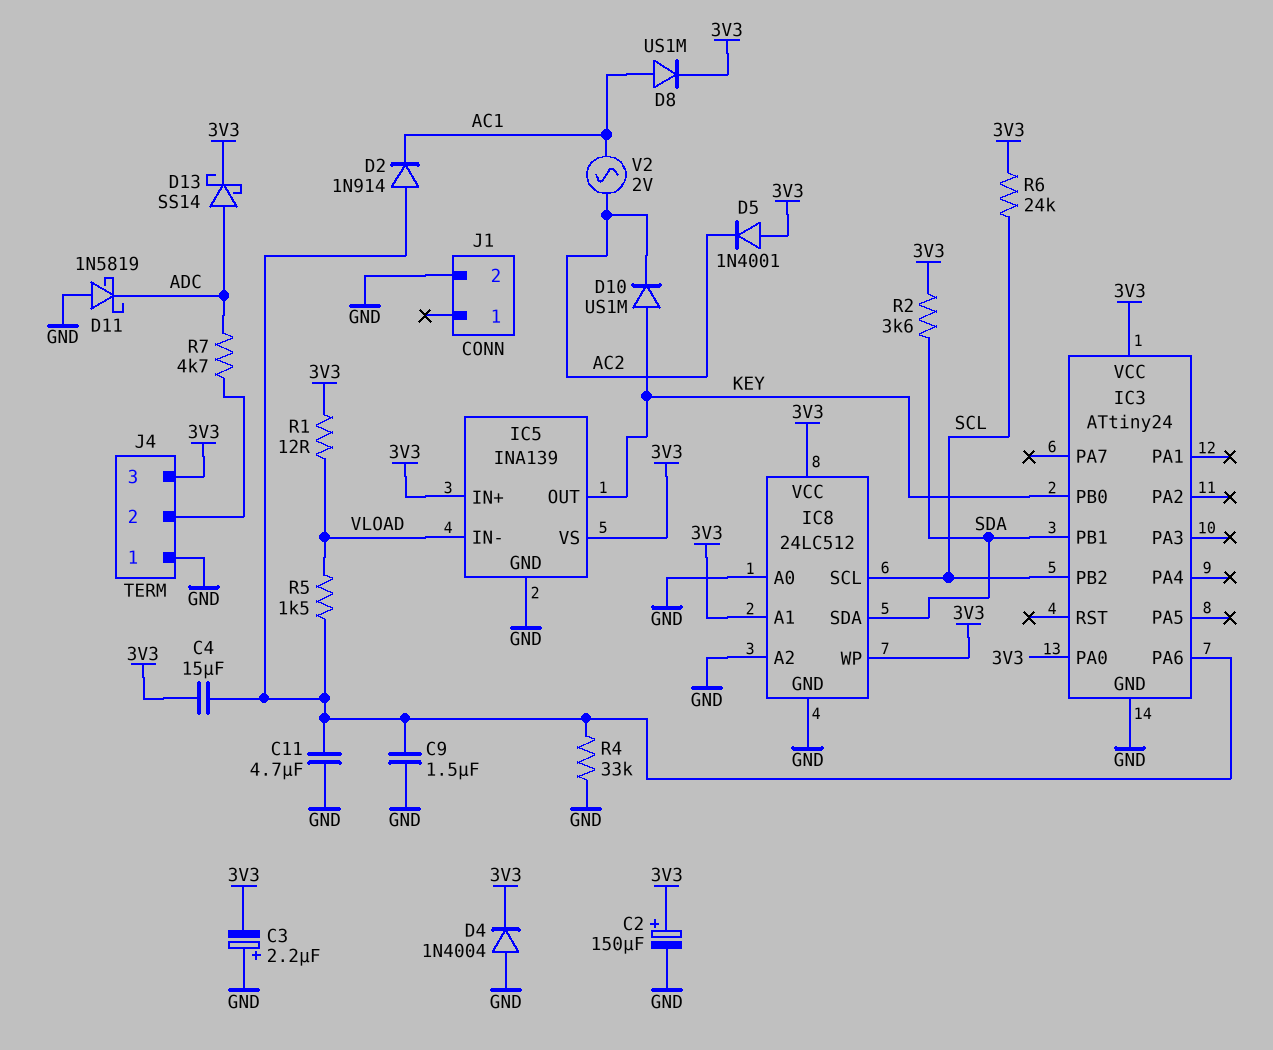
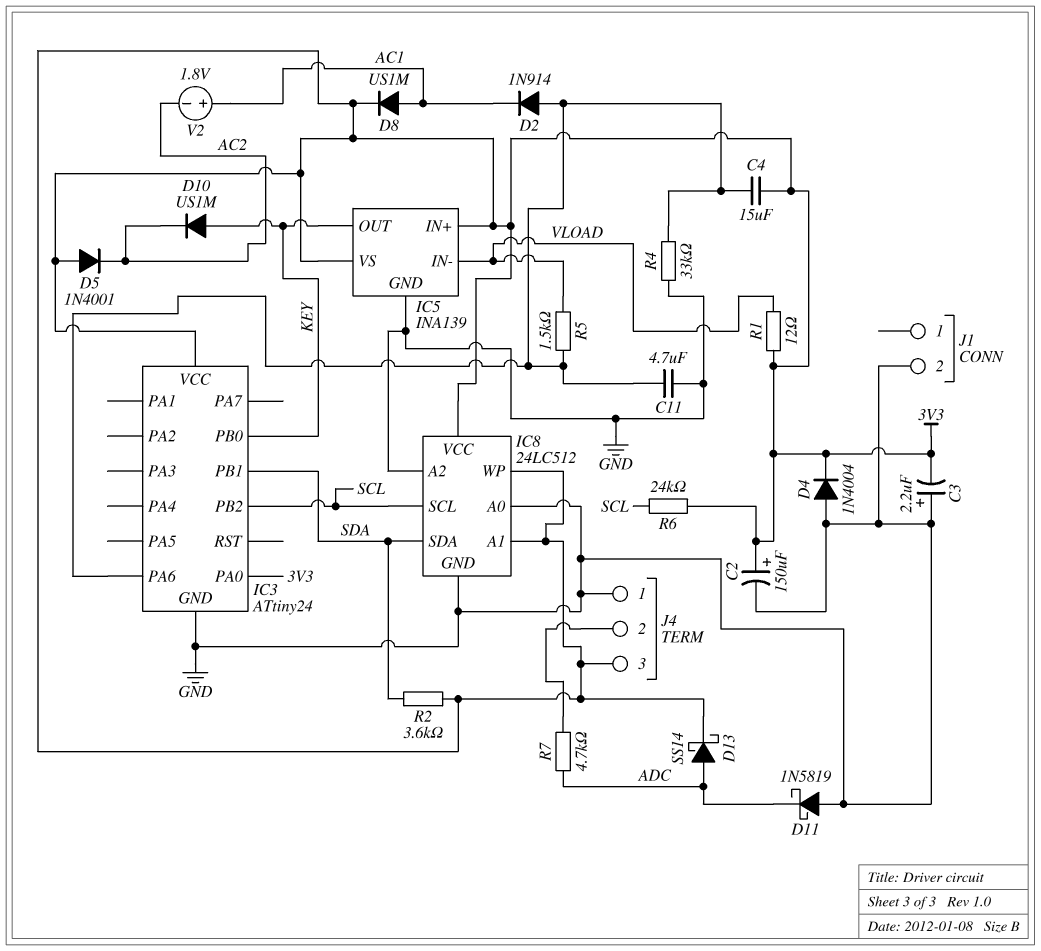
C9: 1.5uF (GND, IC3/PA6) -> none
V2: AC 2V (AC1, AC2) -> 1.8V (plus AC1, minus AC2)

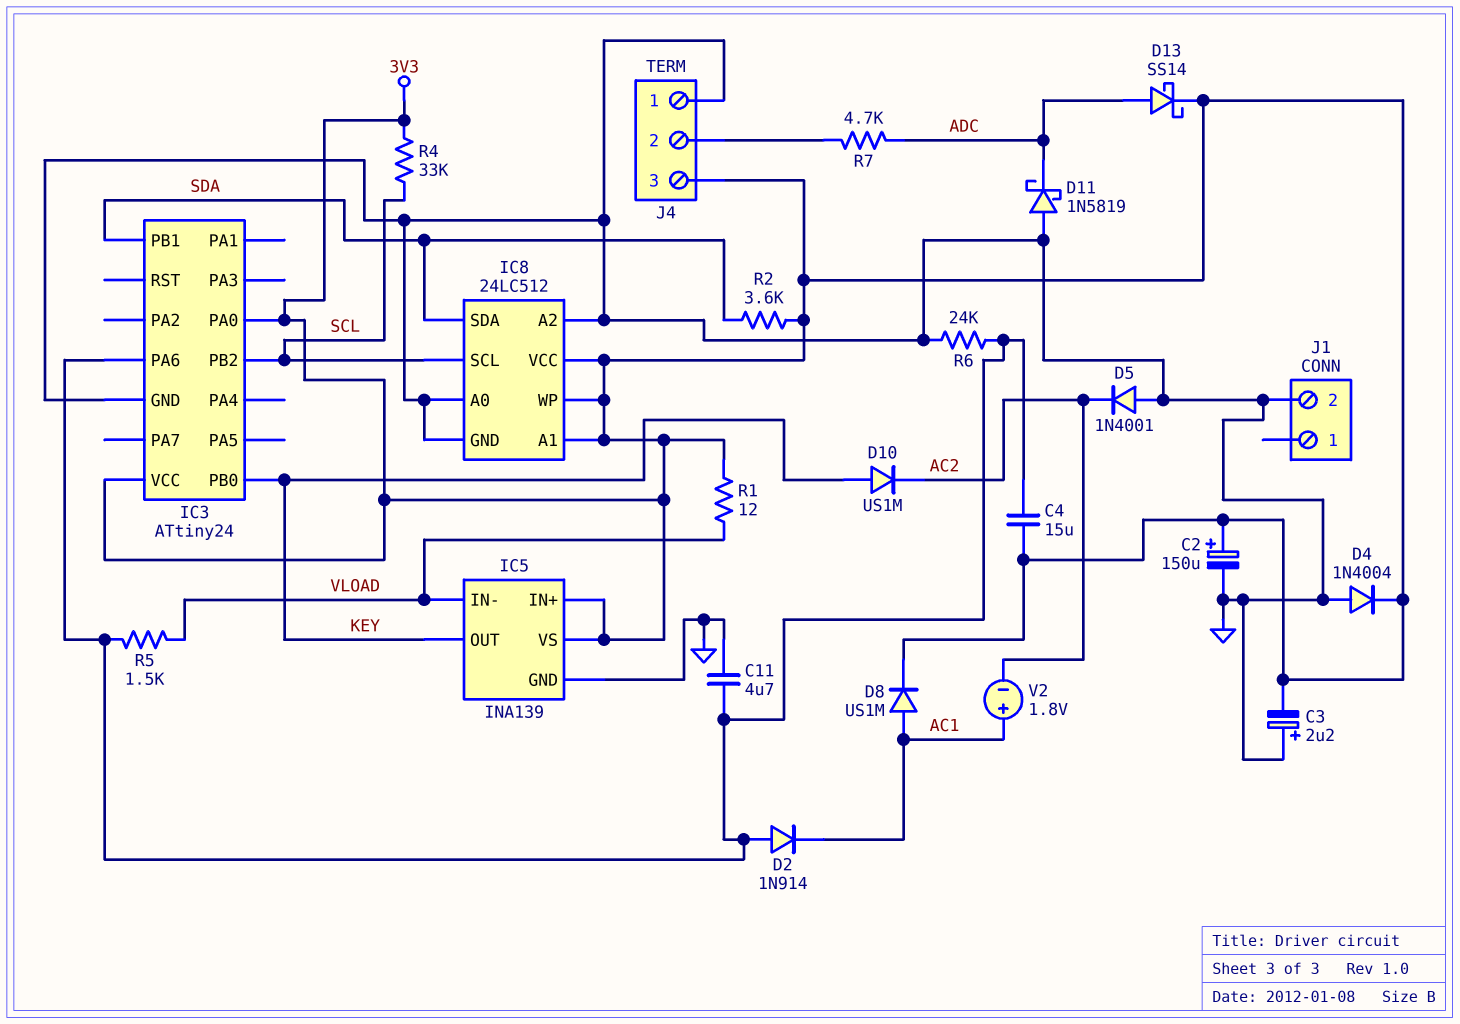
D5: diode 1N4001 (A 3V3, K AC2) -> diode 1N4001 (A GND, K AC2)
R4: 33k (GND, IC3/PA6) -> 33k (3V3, SCL)
R6: 24k (3V3, SCL) -> 24k (GND, IC3/PA6)

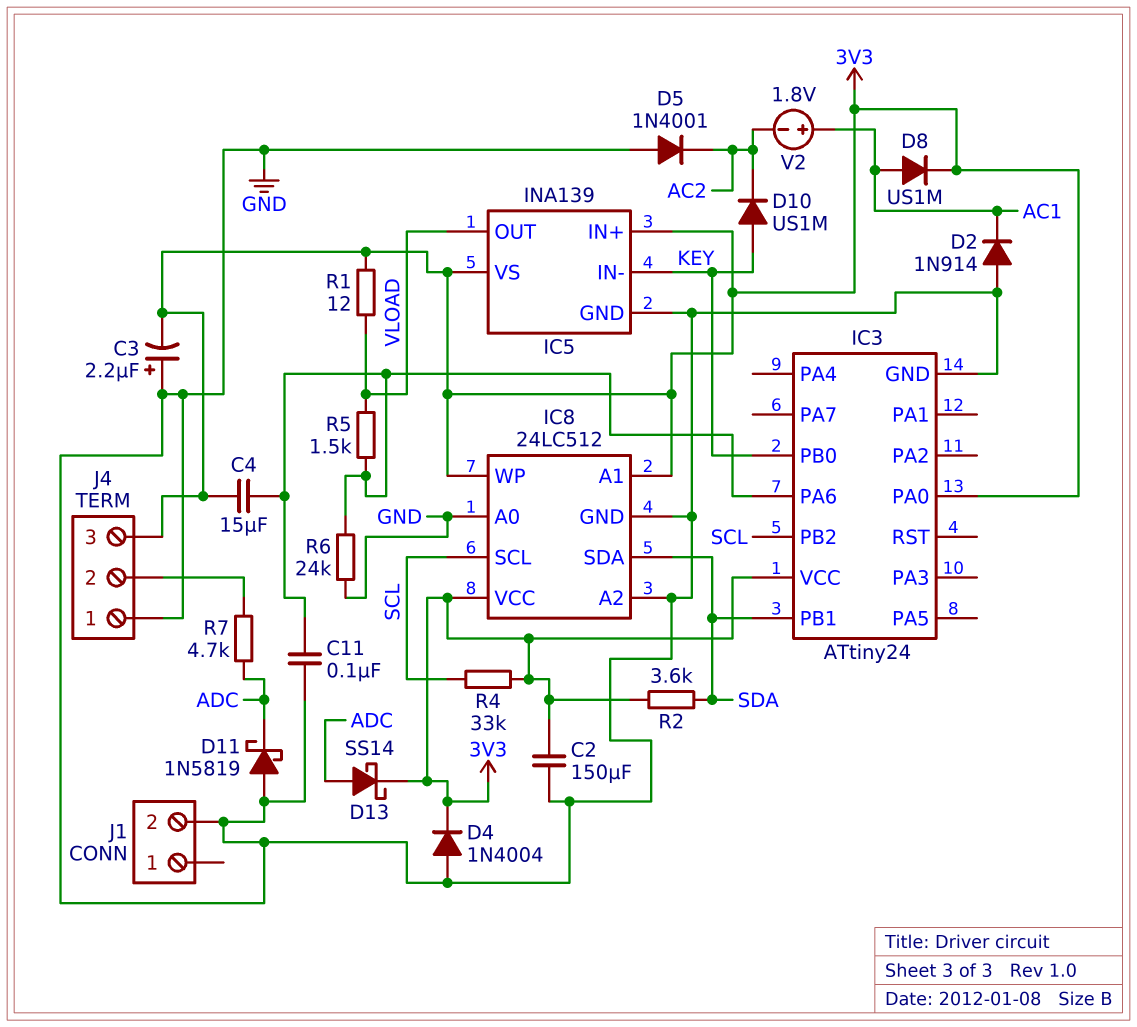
C2: 150uF (plus 3V3, minus GND) -> 150uF (3V3, GND)
C11: 4.7uF (GND, IC3/PA6) -> 100nF (GND, IC3/PA6)
D2: diode 1N914 (A IC3/PA6, K AC1) -> diode 1N914 (A GND, K AC1)
IC5 pin IN-: VLOAD -> KEY
IC5 pin OUT: KEY -> VLOAD

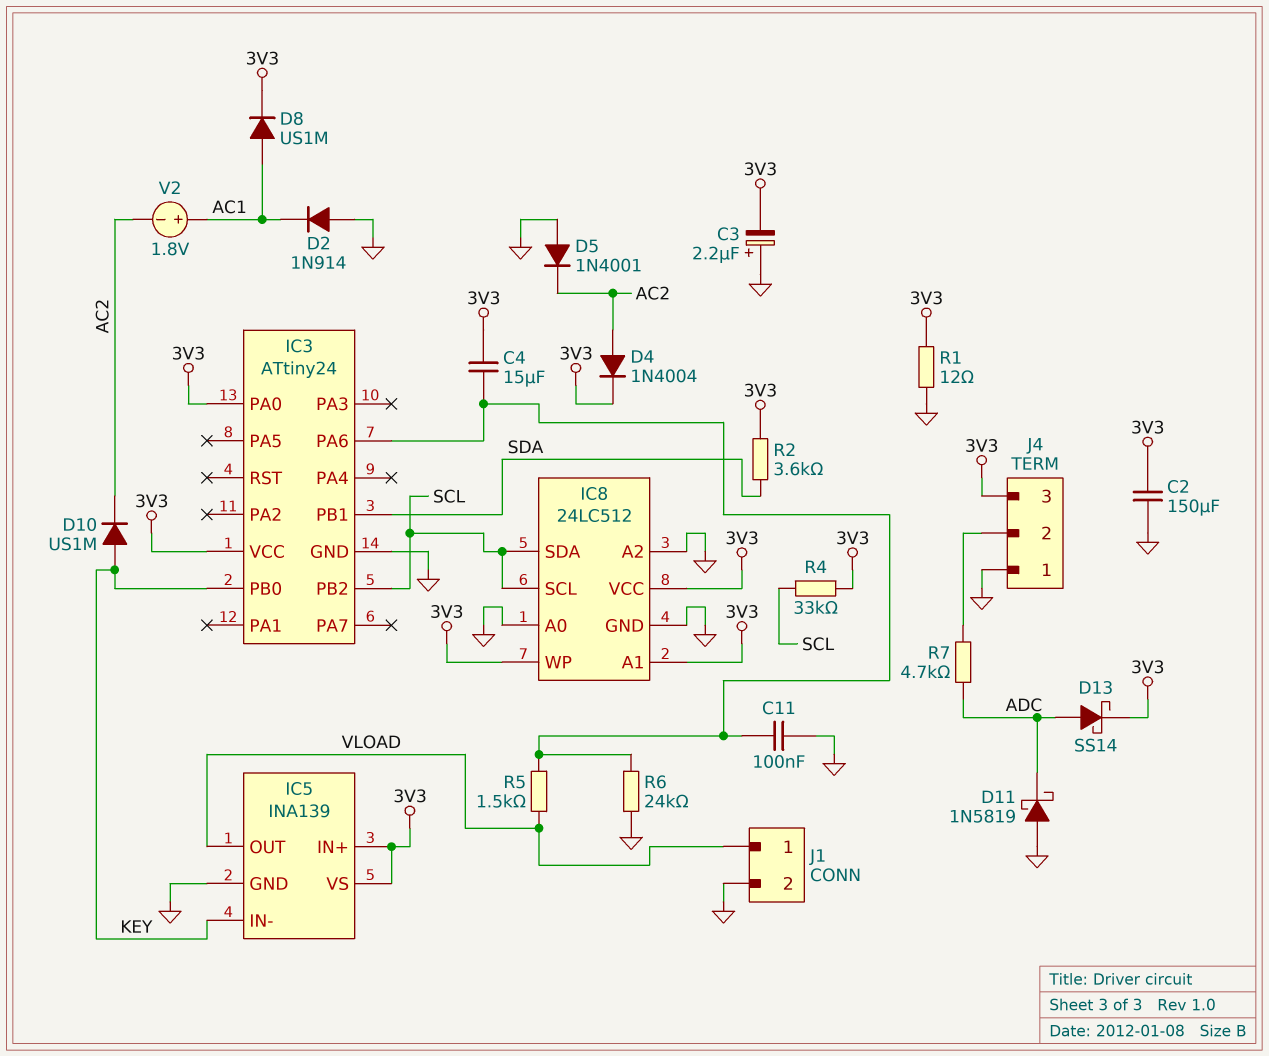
D4: diode 1N4004 (A GND, K 3V3) -> diode 1N4004 (A AC2, K 3V3)
IC8 pin SDA: SDA -> SCL
J1 pin 1: none -> VLOAD
R1: 12 (3V3, VLOAD) -> 12 (3V3, GND)

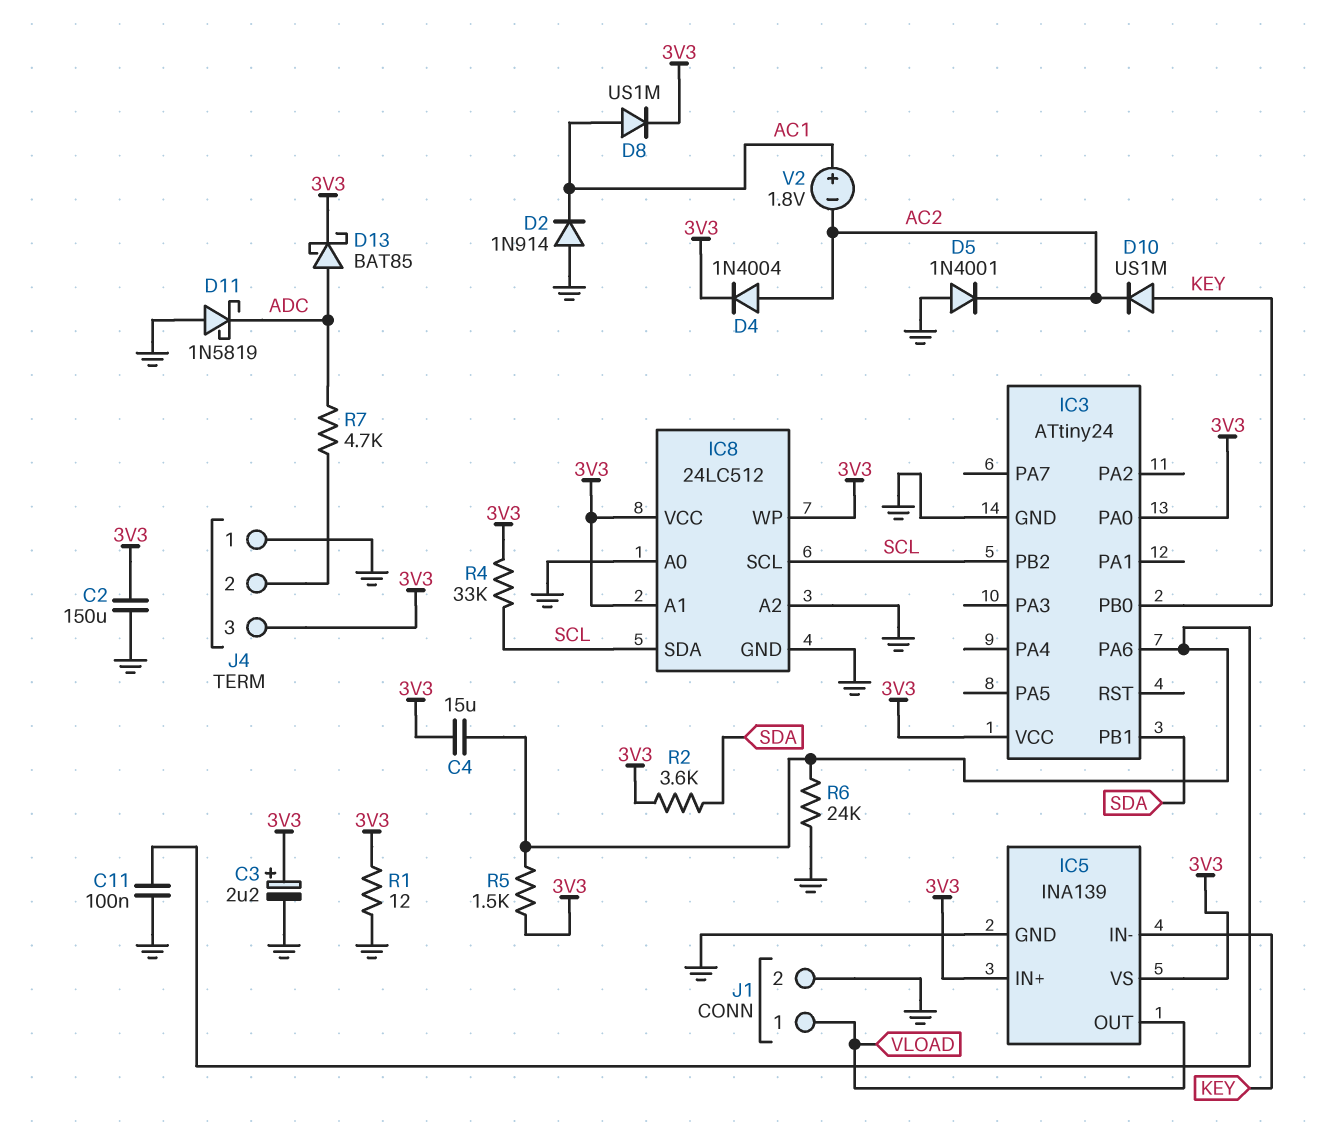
C3: 2.2uF (plus GND, minus 3V3) -> 2.2uF (plus 3V3, minus GND)
D13: schottky SS14 (A ADC, K 3V3) -> schottky BAT85 (A ADC, K 3V3)
R5: 1.5k (IC3/PA6, VLOAD) -> 1.5k (3V3, IC3/PA6)

